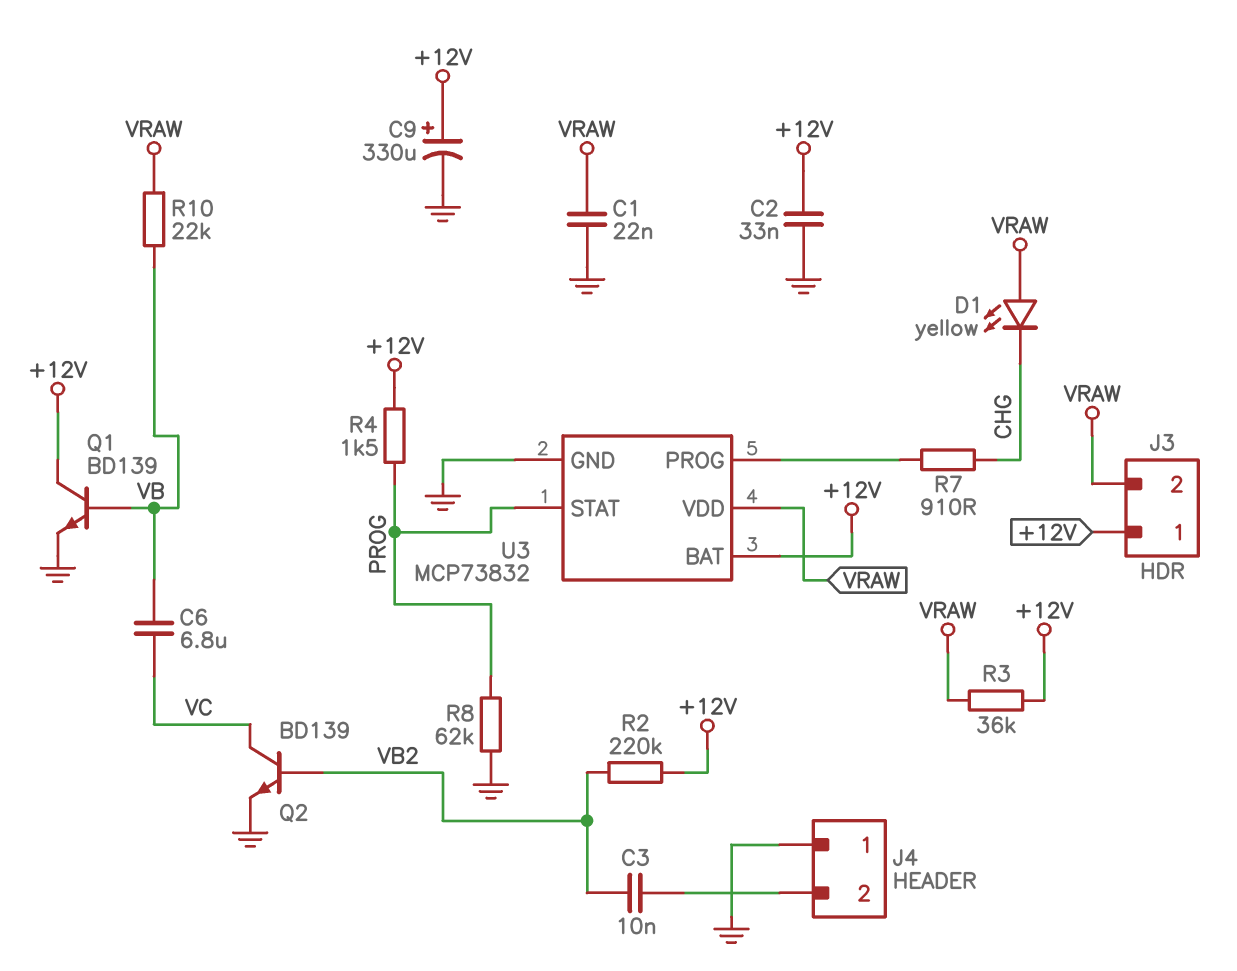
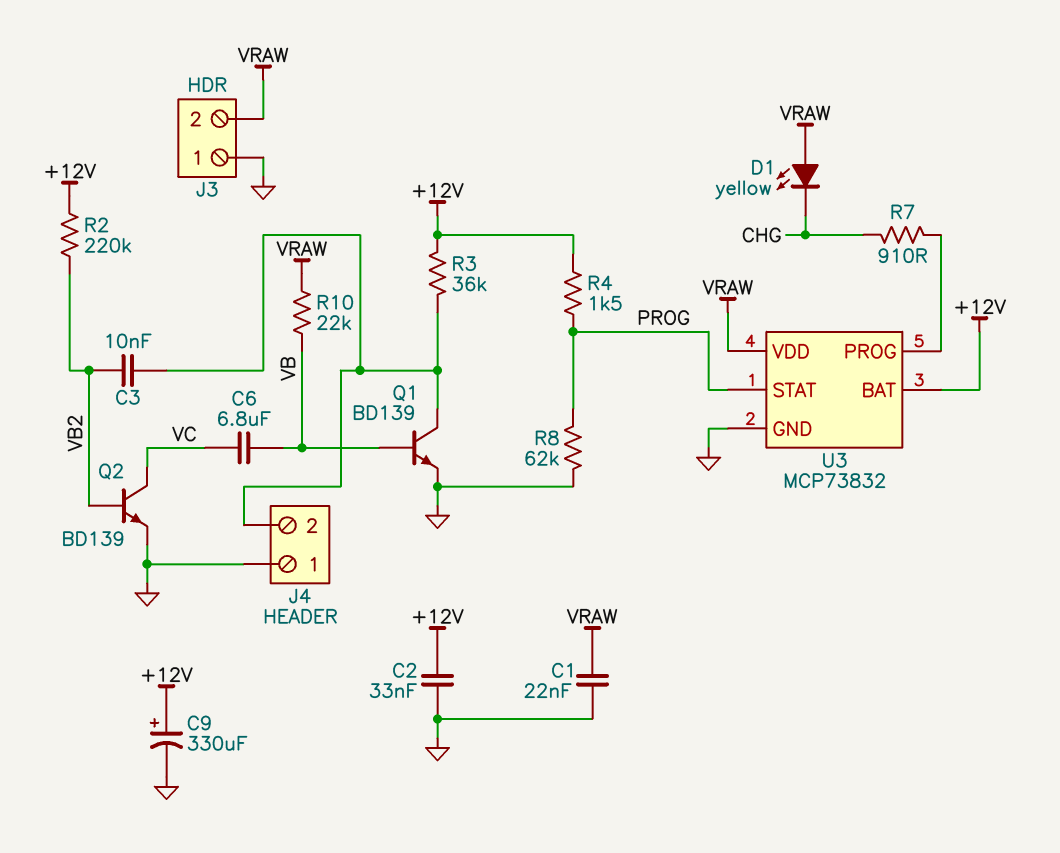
J3 pin 1: +12V -> GND
Q1: NPN BD139 (B VB, C +12V, E GND) -> NPN BD139 (B VB, C J4/2, E GND)
R3: 36k (+12V, VRAW) -> 36k (+12V, J4/2)

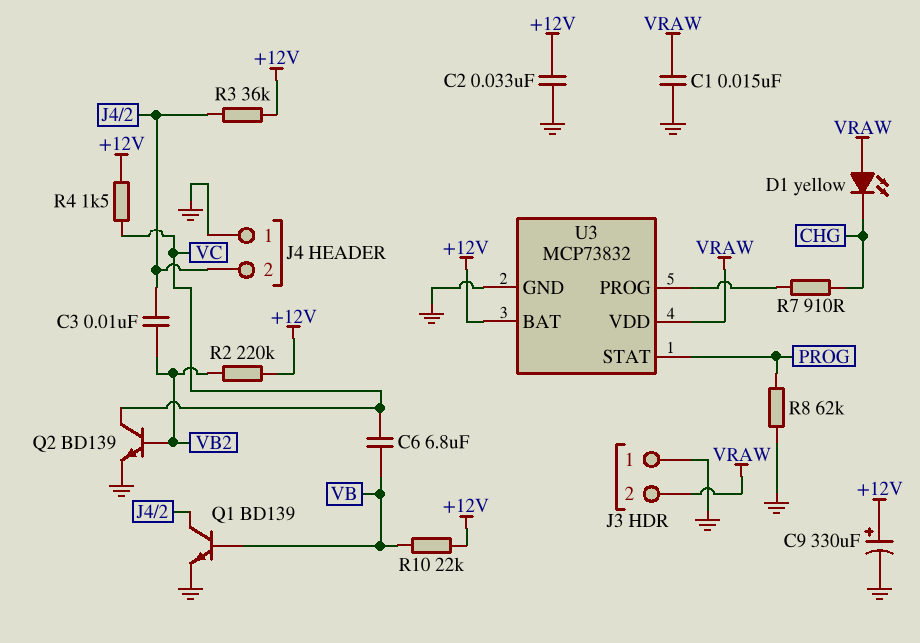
C1: 22nF (GND, VRAW) -> 15nF (GND, VRAW)
R4: 1.5k (+12V, PROG) -> 1.5k (+12V, VC)
R10: 22k (VB, VRAW) -> 22k (+12V, VB)

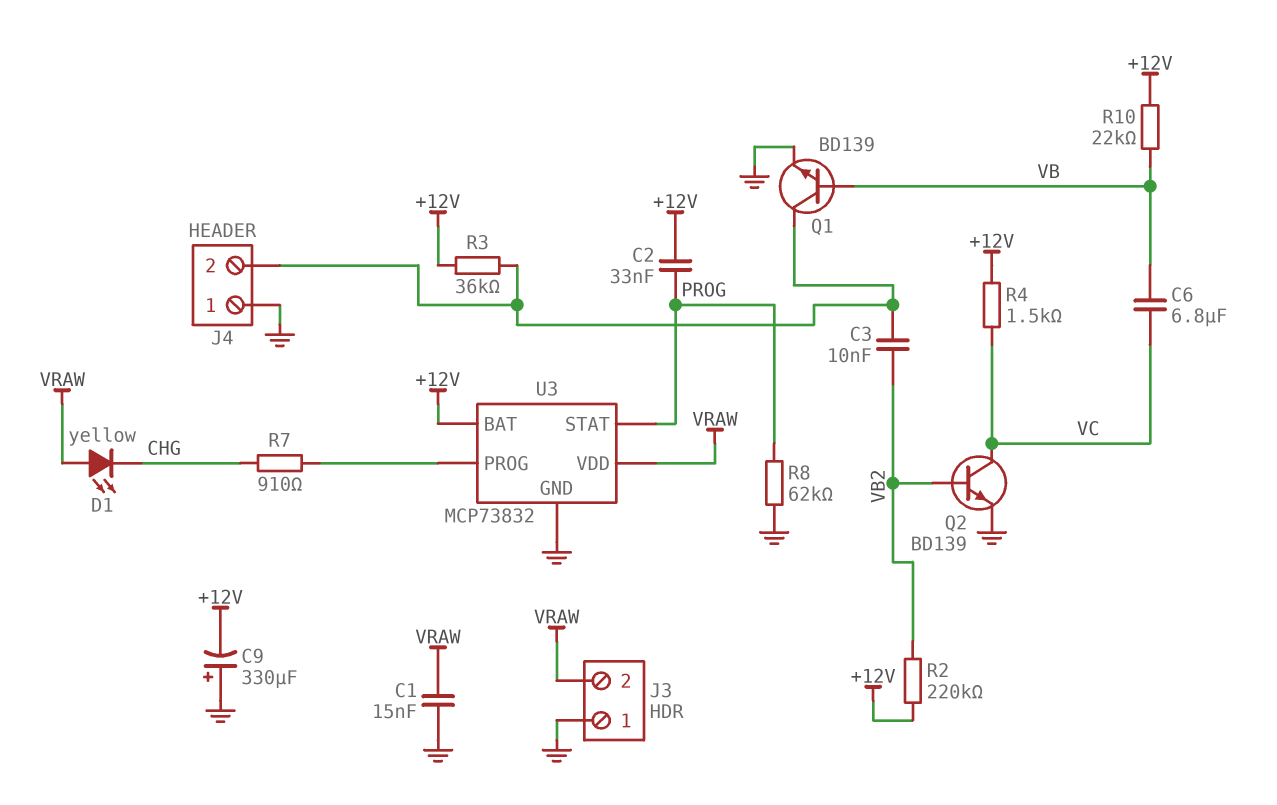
C2: 33nF (+12V, GND) -> 33nF (+12V, PROG)
C9: 330uF (plus +12V, minus GND) -> 330uF (plus GND, minus +12V)

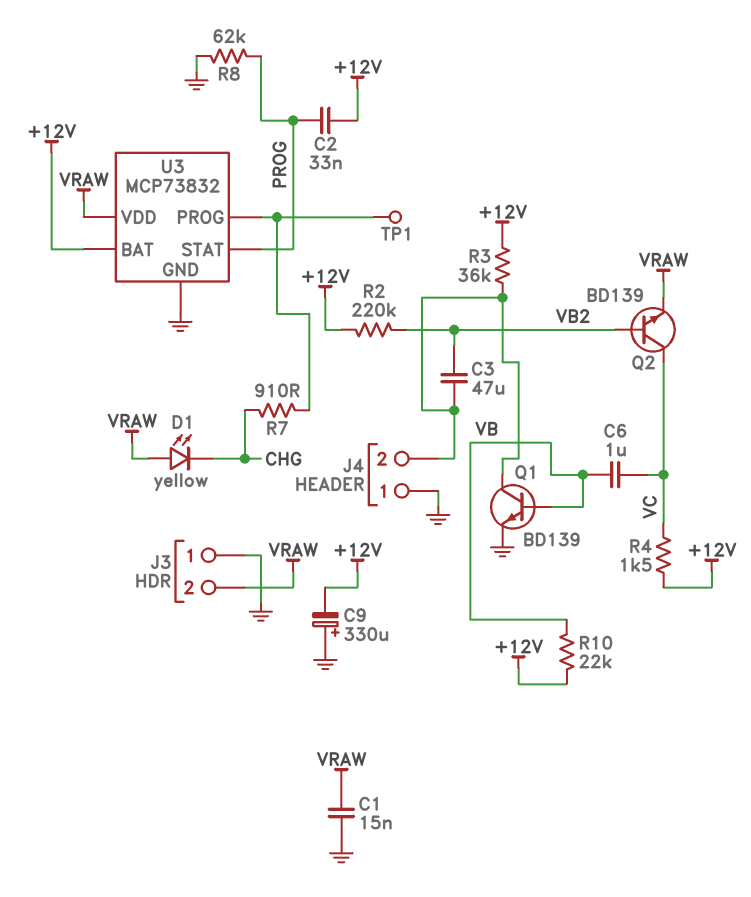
C3: 10nF (J4/2, VB2) -> 47uF (J4/2, VB2)
C6: 6.8uF (VB, VC) -> 1uF (VB, VC)
Q2: NPN BD139 (B VB2, C VC, E GND) -> NPN BD139 (B VB2, C VC, E VRAW)
TP1: none -> test point (U3/PROG)

